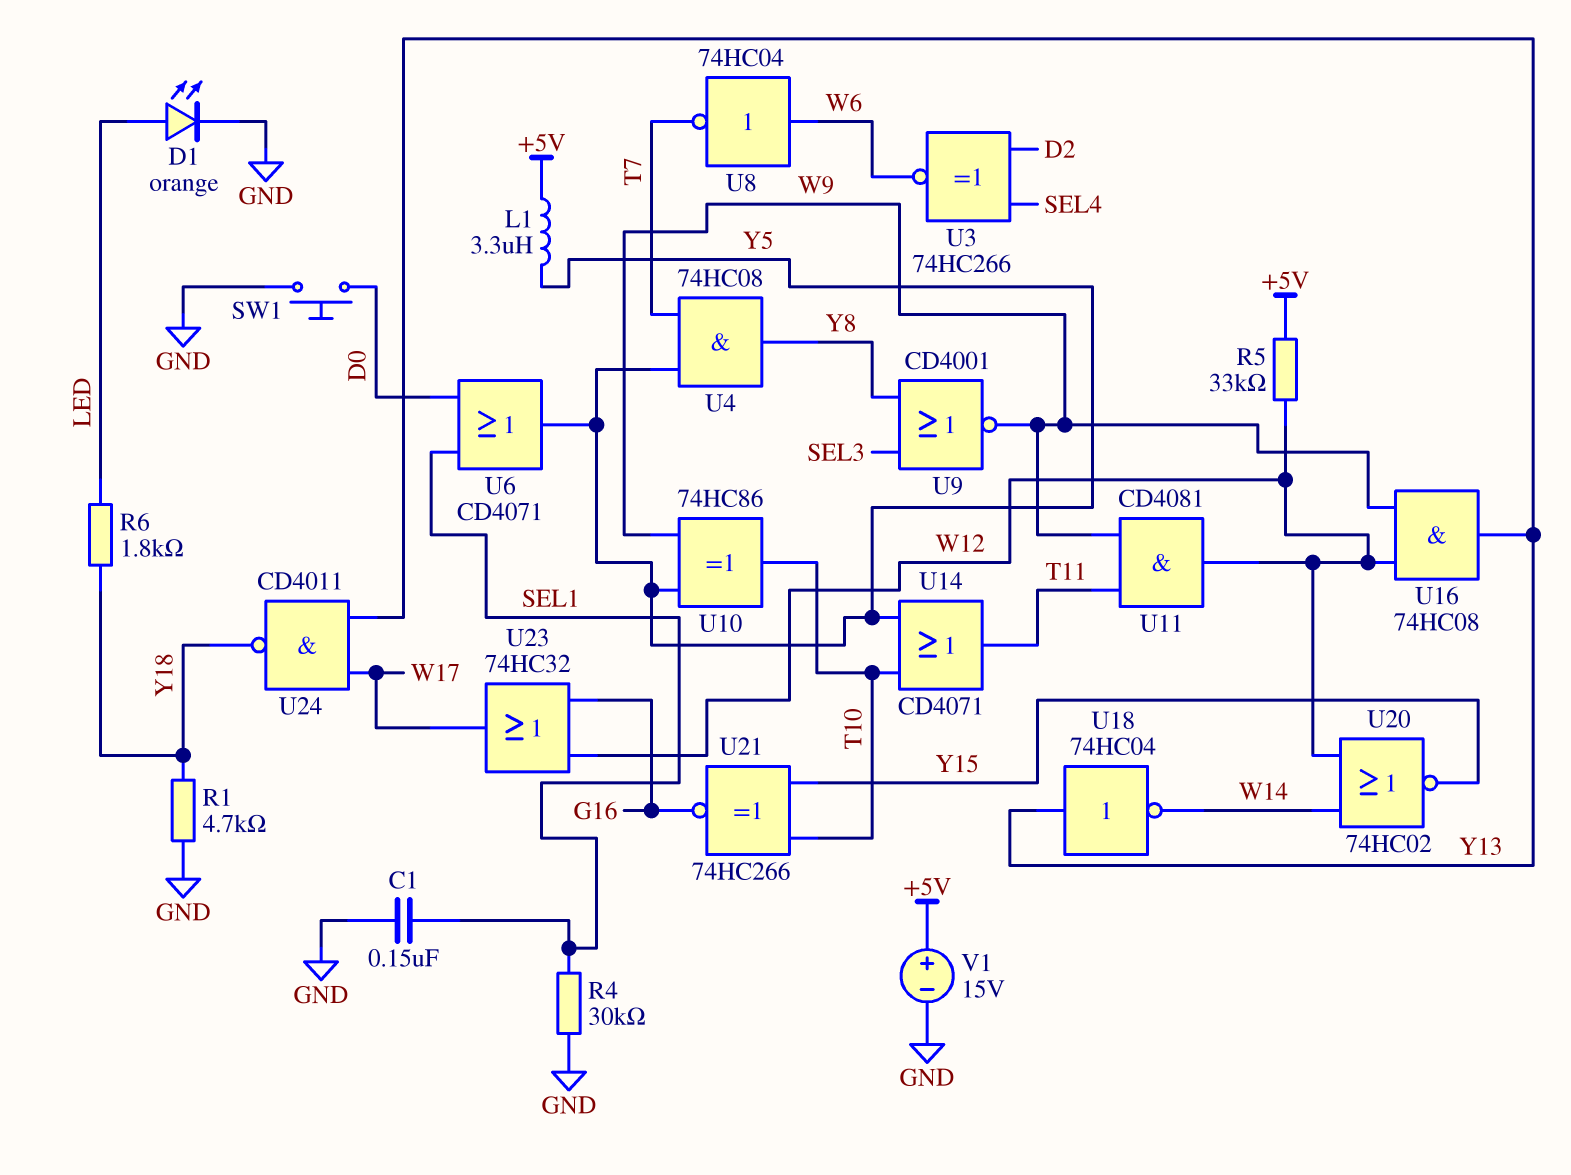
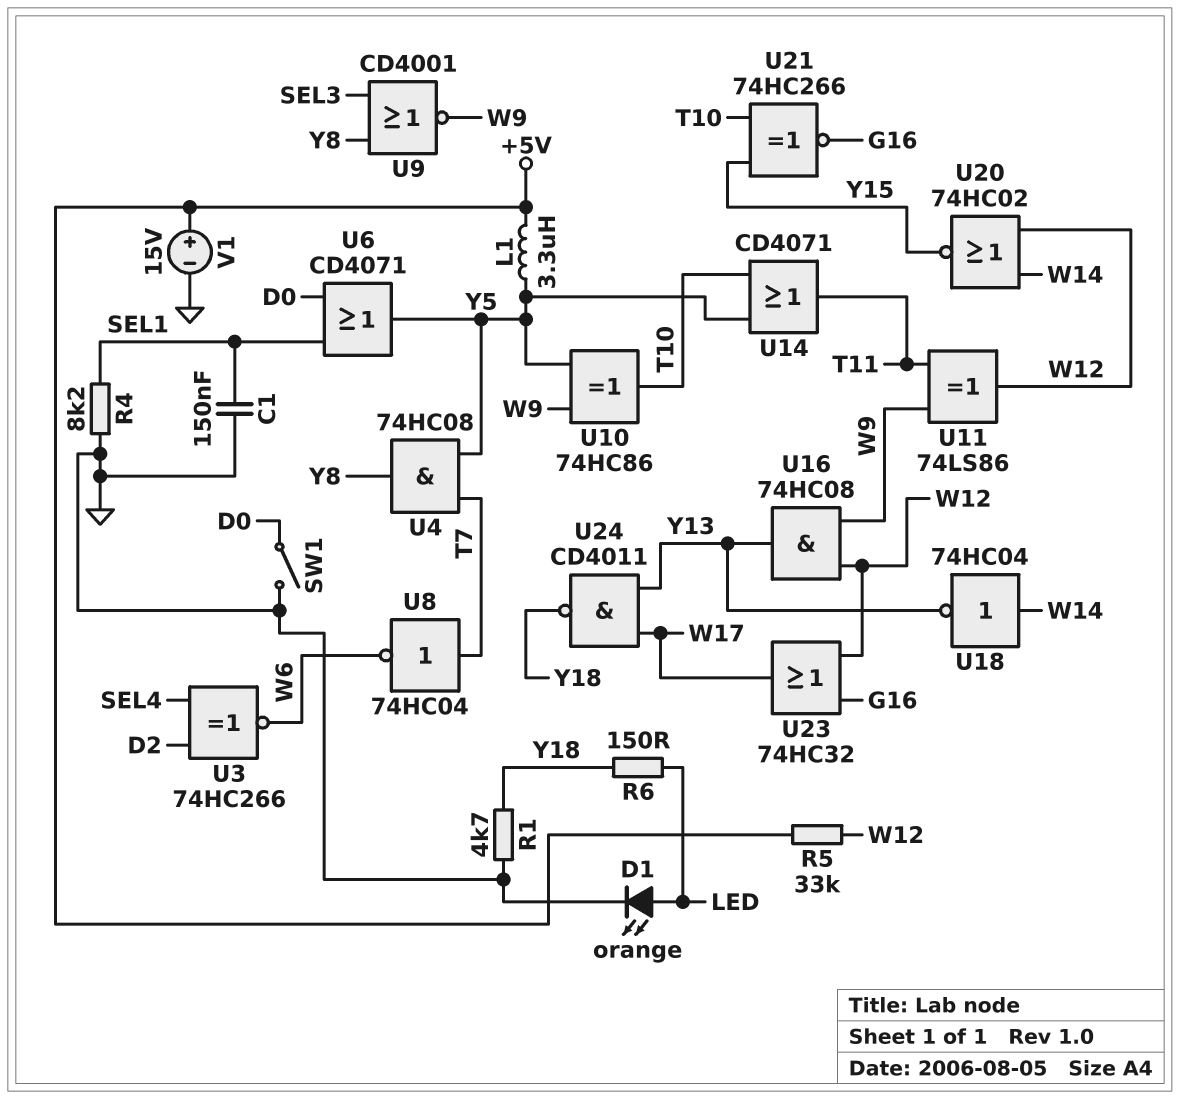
R4: 30k (GND, SEL1) -> 8.2k (GND, SEL1)
R6: 1.8k (LED, Y18) -> 150 (LED, Y18)
SW1: button (D0, GND) -> switch (D0, GND)
U8: NOT 74HC04 (in W6, out T7) -> NOT 74HC04 (in T7, out W6)
U11: AND CD4081 (in T11, in W9, out W12) -> XOR 74LS86 (in T11, in W9, out W12)
U18: NOT 74HC04 (in Y13, out W14) -> NOT 74HC04 (in W14, out Y13)

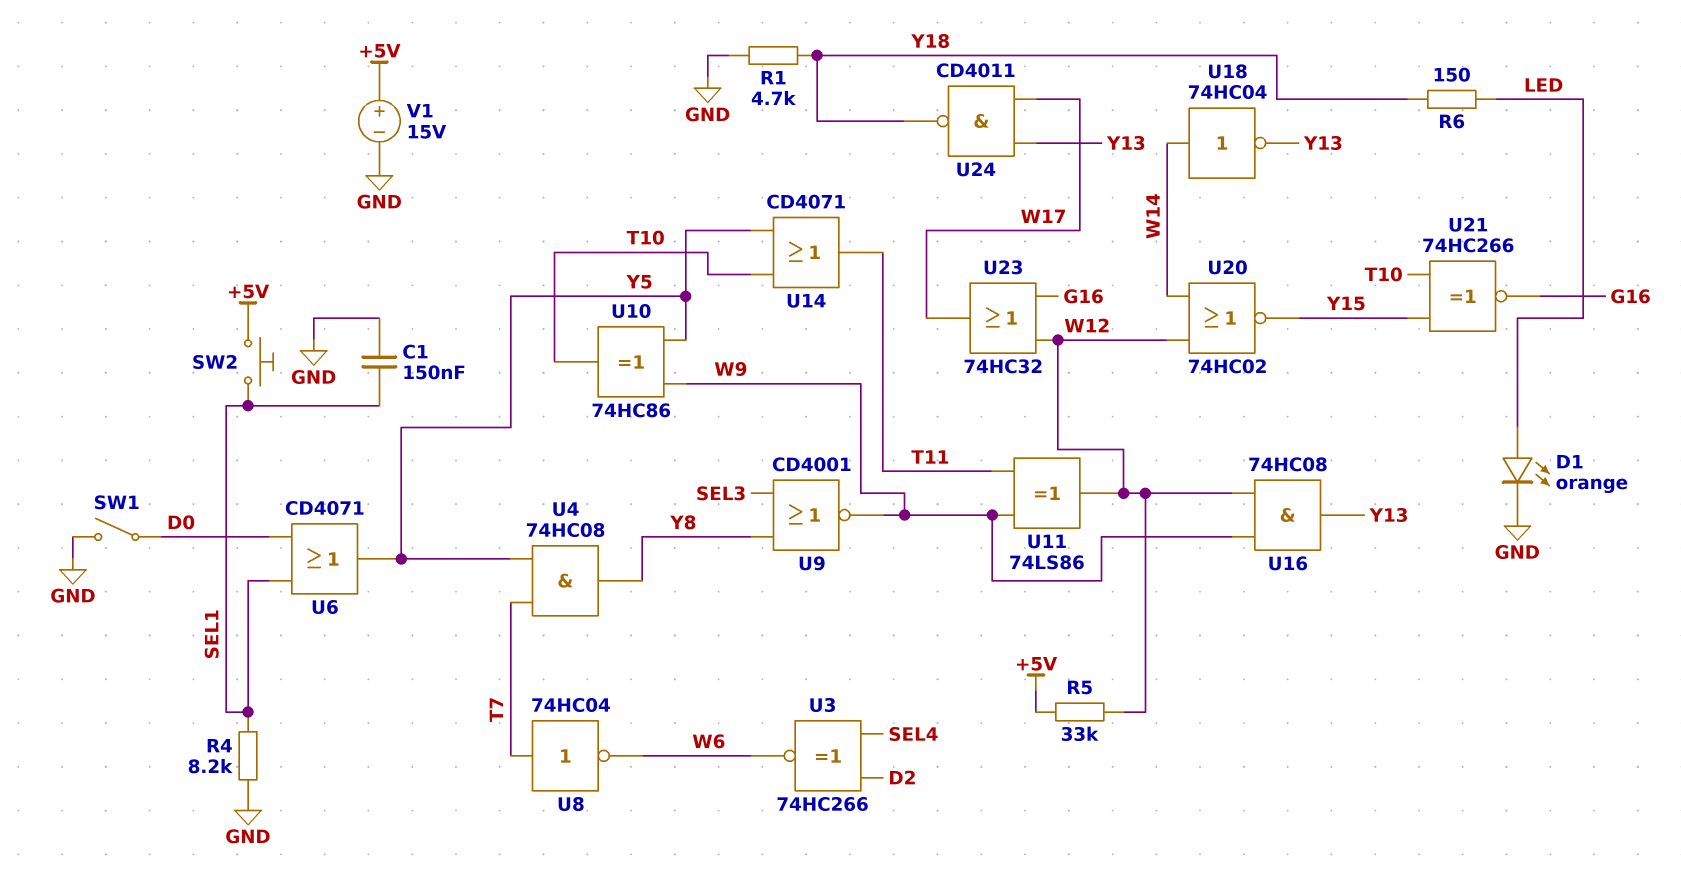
L1: 3.3uH (+5V, Y5) -> none
SW2: none -> button (+5V, SEL1)

